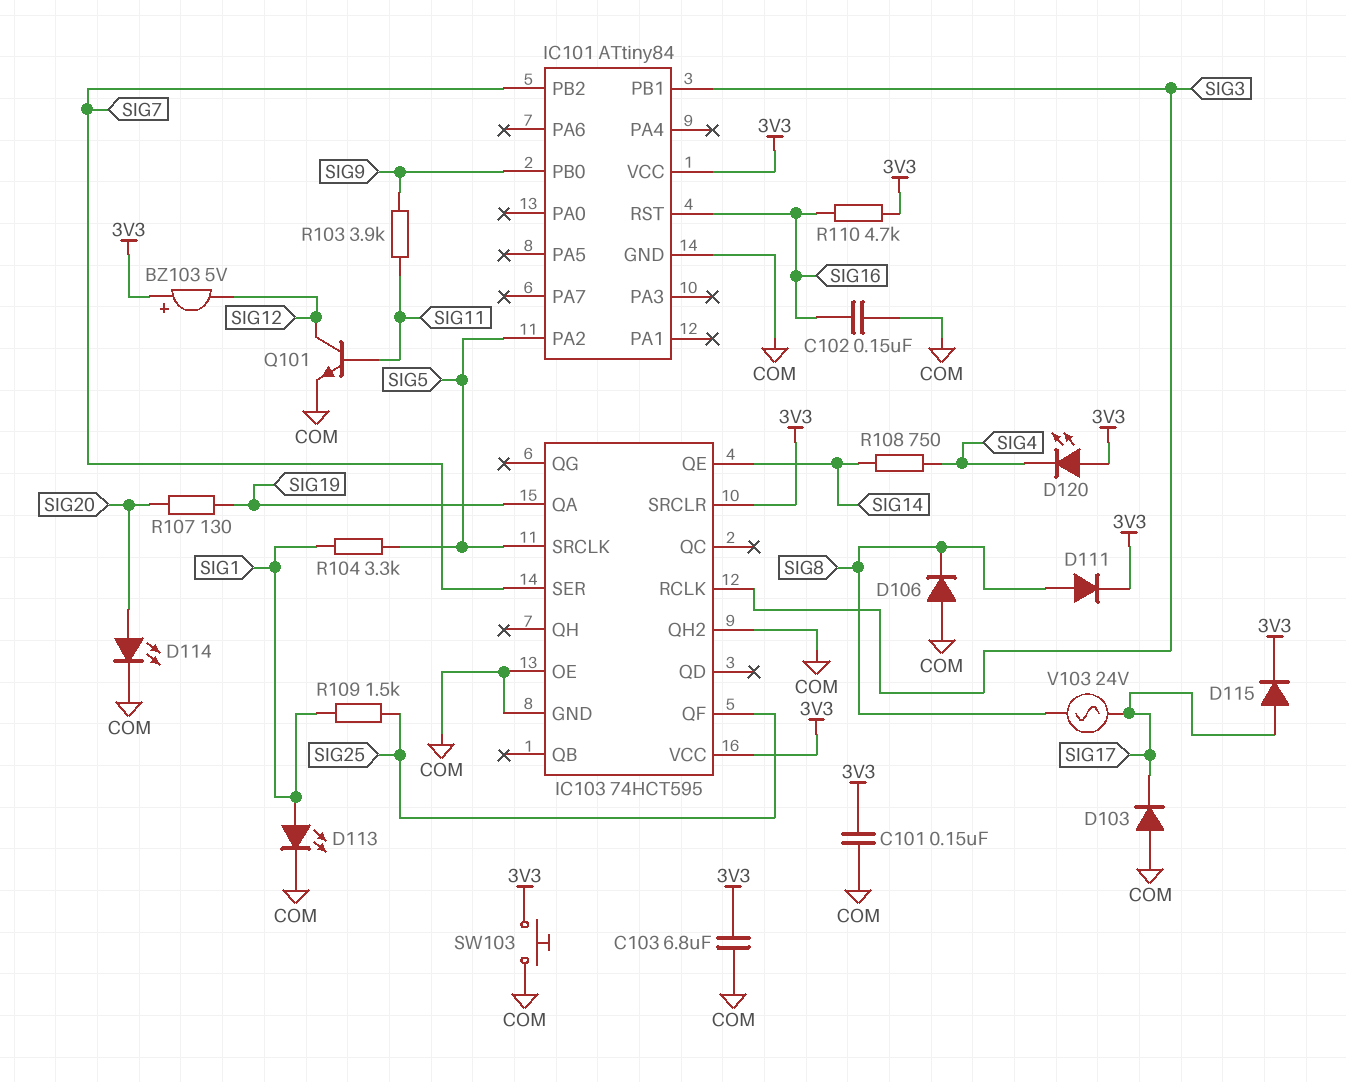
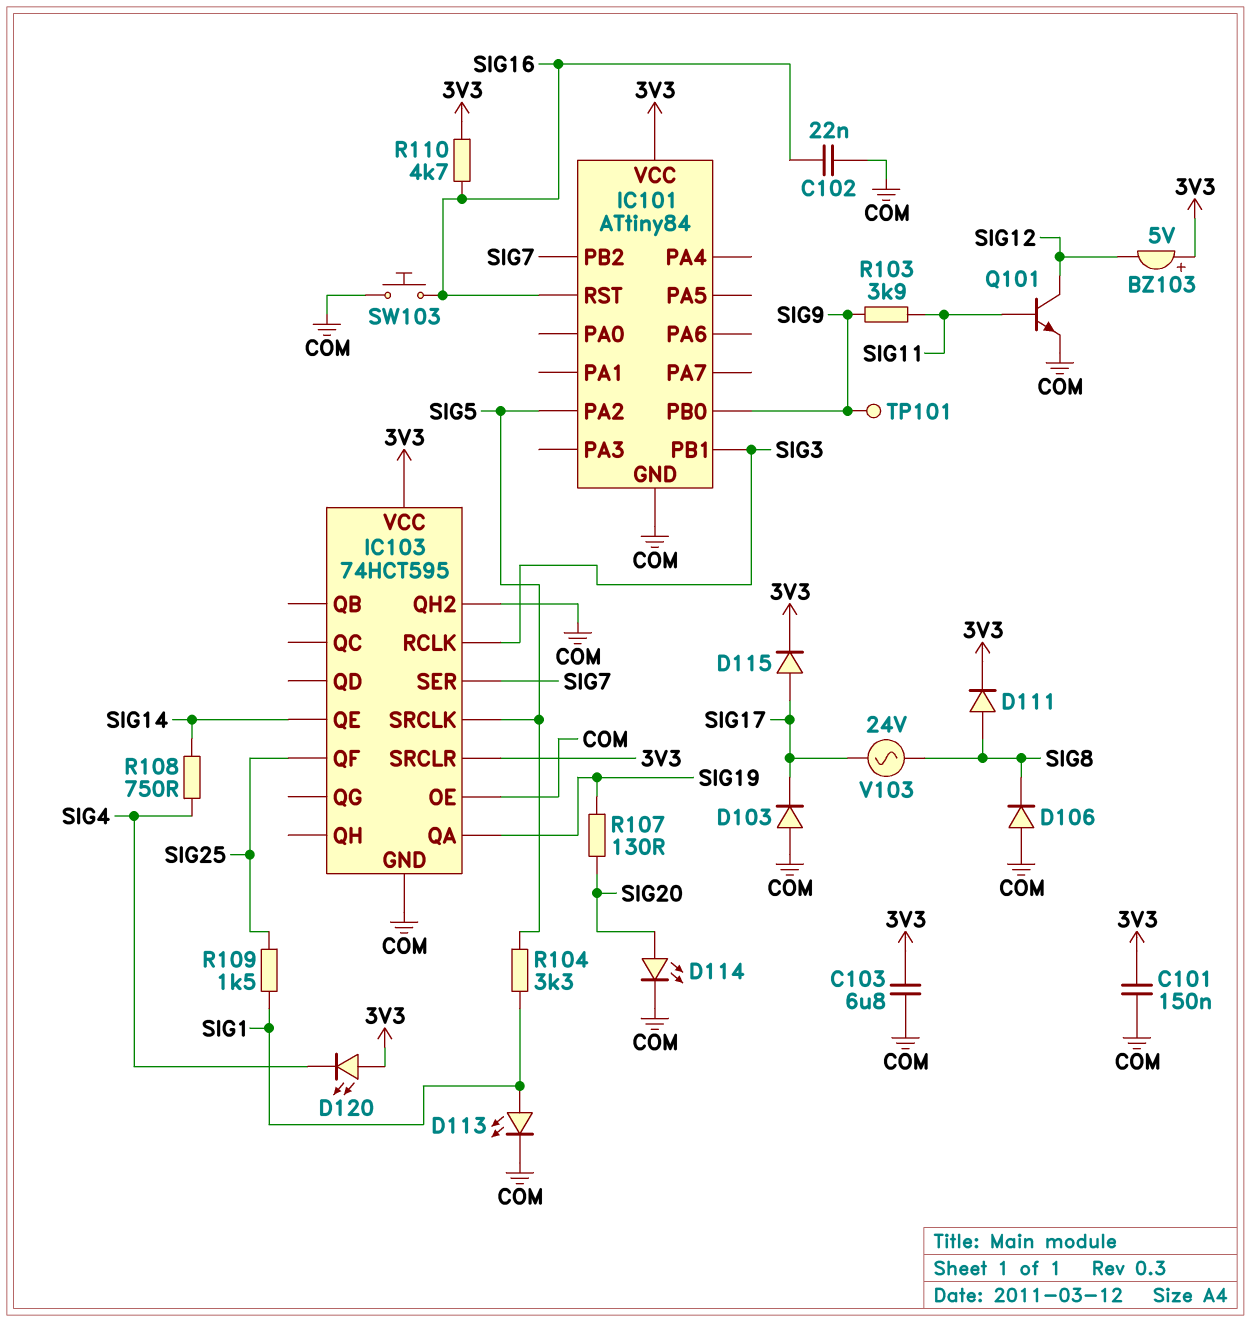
C102: 150nF (COM, SIG16) -> 22nF (COM, SIG16)
SW103: button (3V3, COM) -> button (COM, SIG16)
TP101: none -> test point (SIG9)

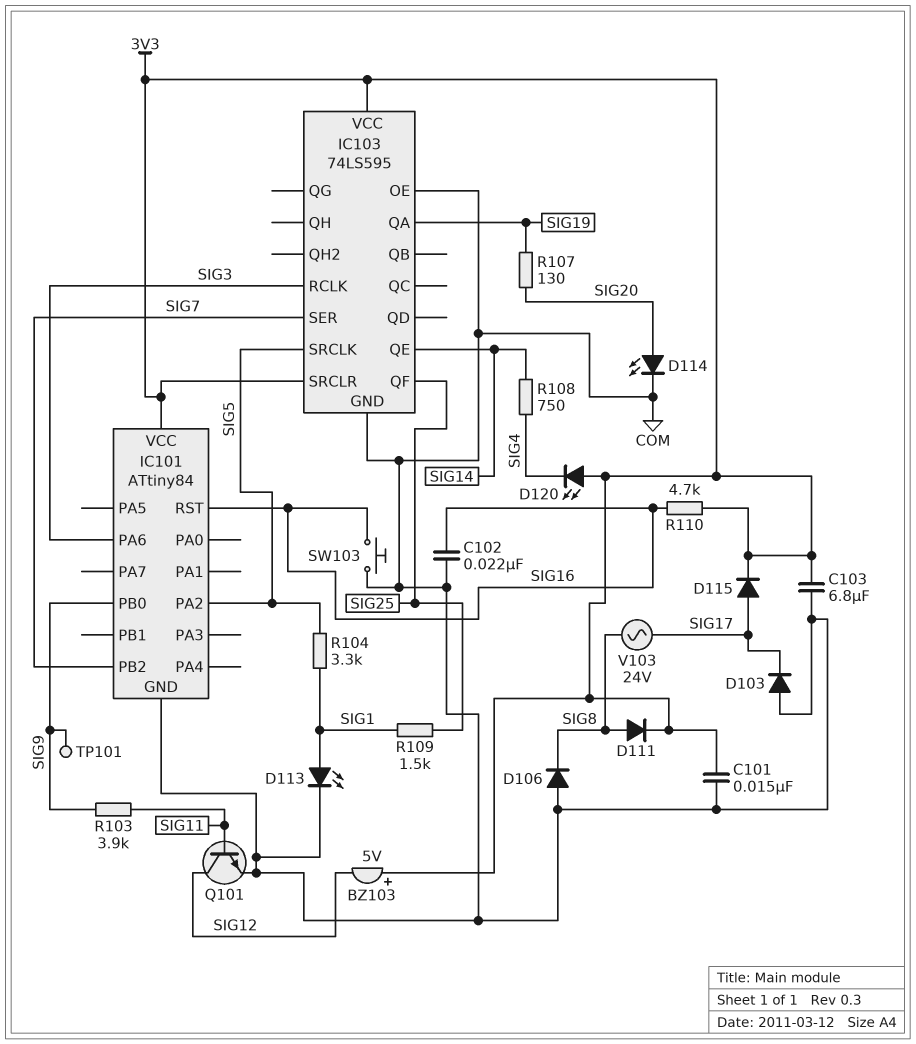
C101: 150nF (3V3, COM) -> 15nF (3V3, COM)
IC101 pin PA6: none -> SIG3
IC101 pin PB1: SIG3 -> none
IC103: 74HCT595 -> 74LS595
IC103 pin QH2: COM -> none

